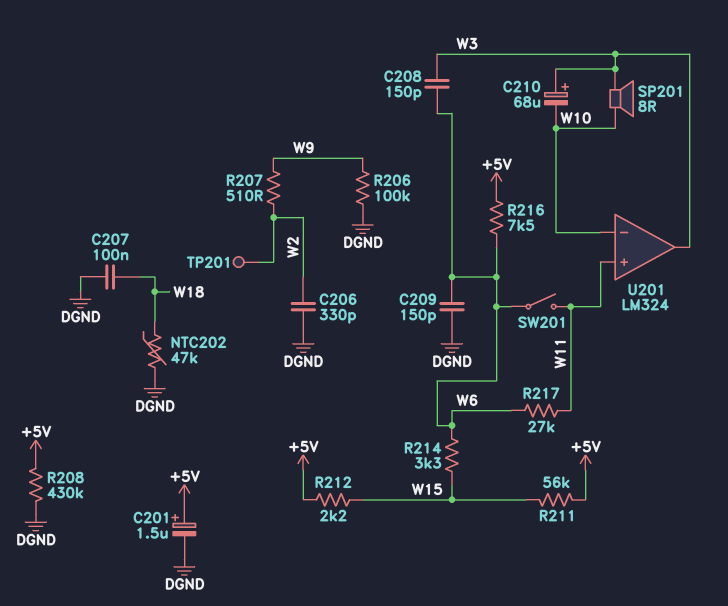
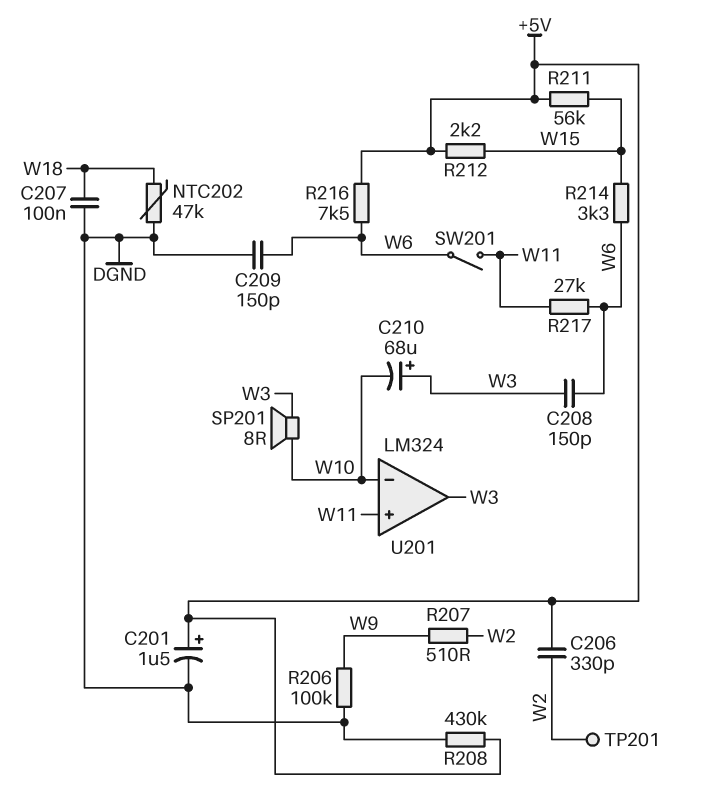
C206: 330pF (DGND, W2) -> 330pF (+5V, W2)

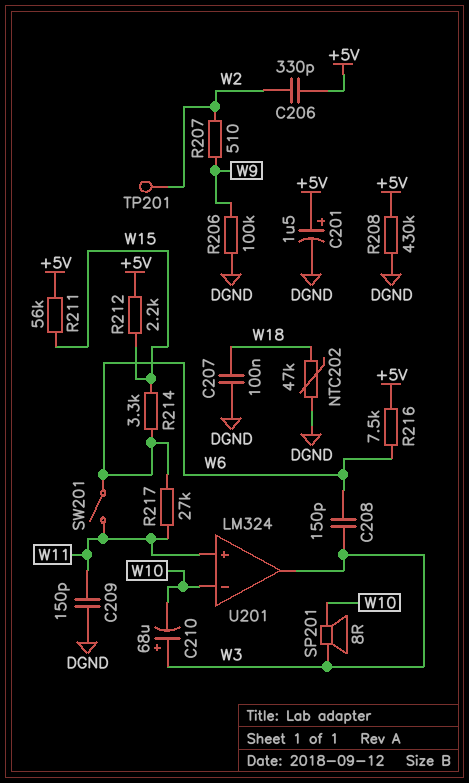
C209: 150pF (DGND, W6) -> 150pF (DGND, W11)

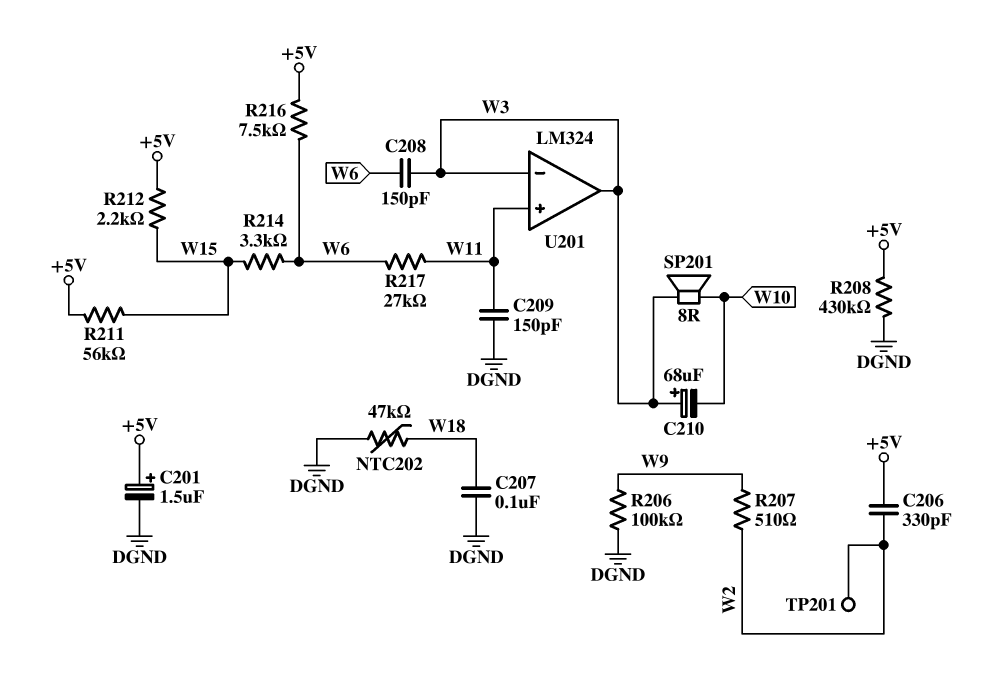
SW201: switch (W6, W11) -> none
U201 pin in-: W10 -> W3

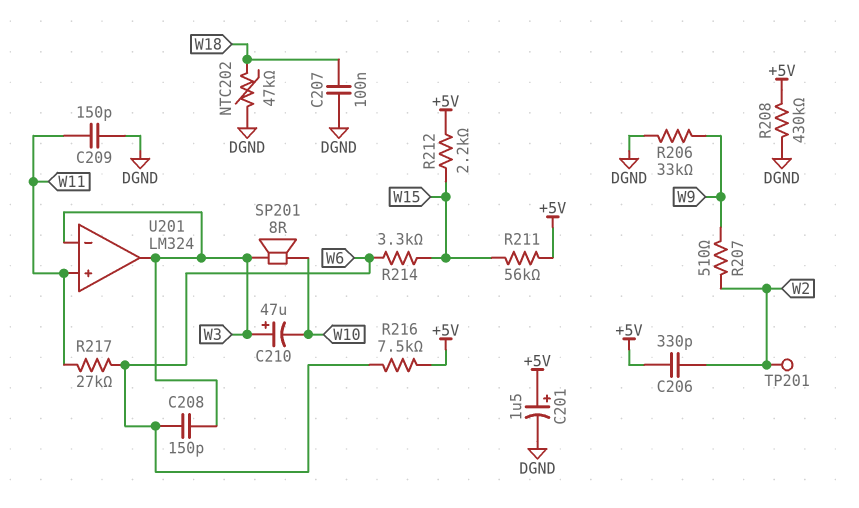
C210: 68uF (plus W3, minus W10) -> 47uF (plus W3, minus W10)
R206: 100k (DGND, W9) -> 33k (DGND, W9)

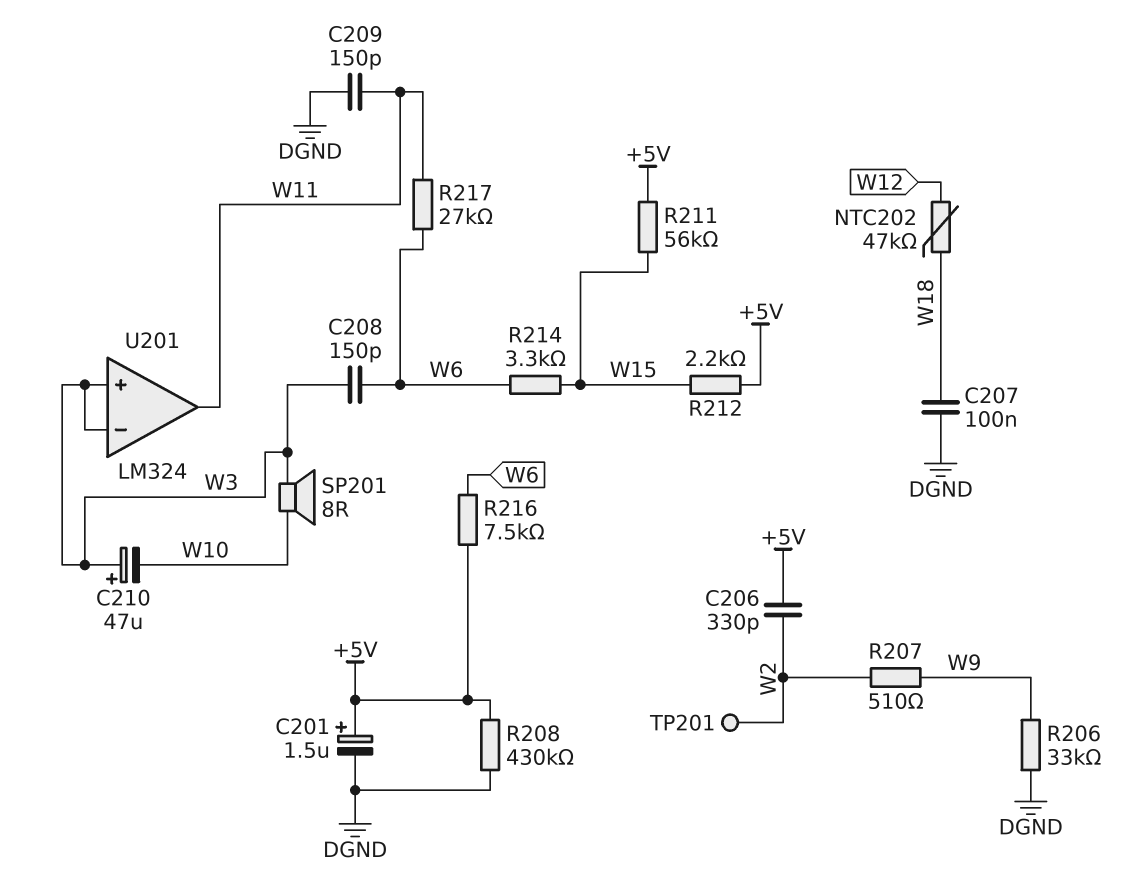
NTC202: 47k (DGND, W18) -> 47k (W12, W18)
U201 pin in+: W11 -> W3
U201 pin out: W3 -> W11

